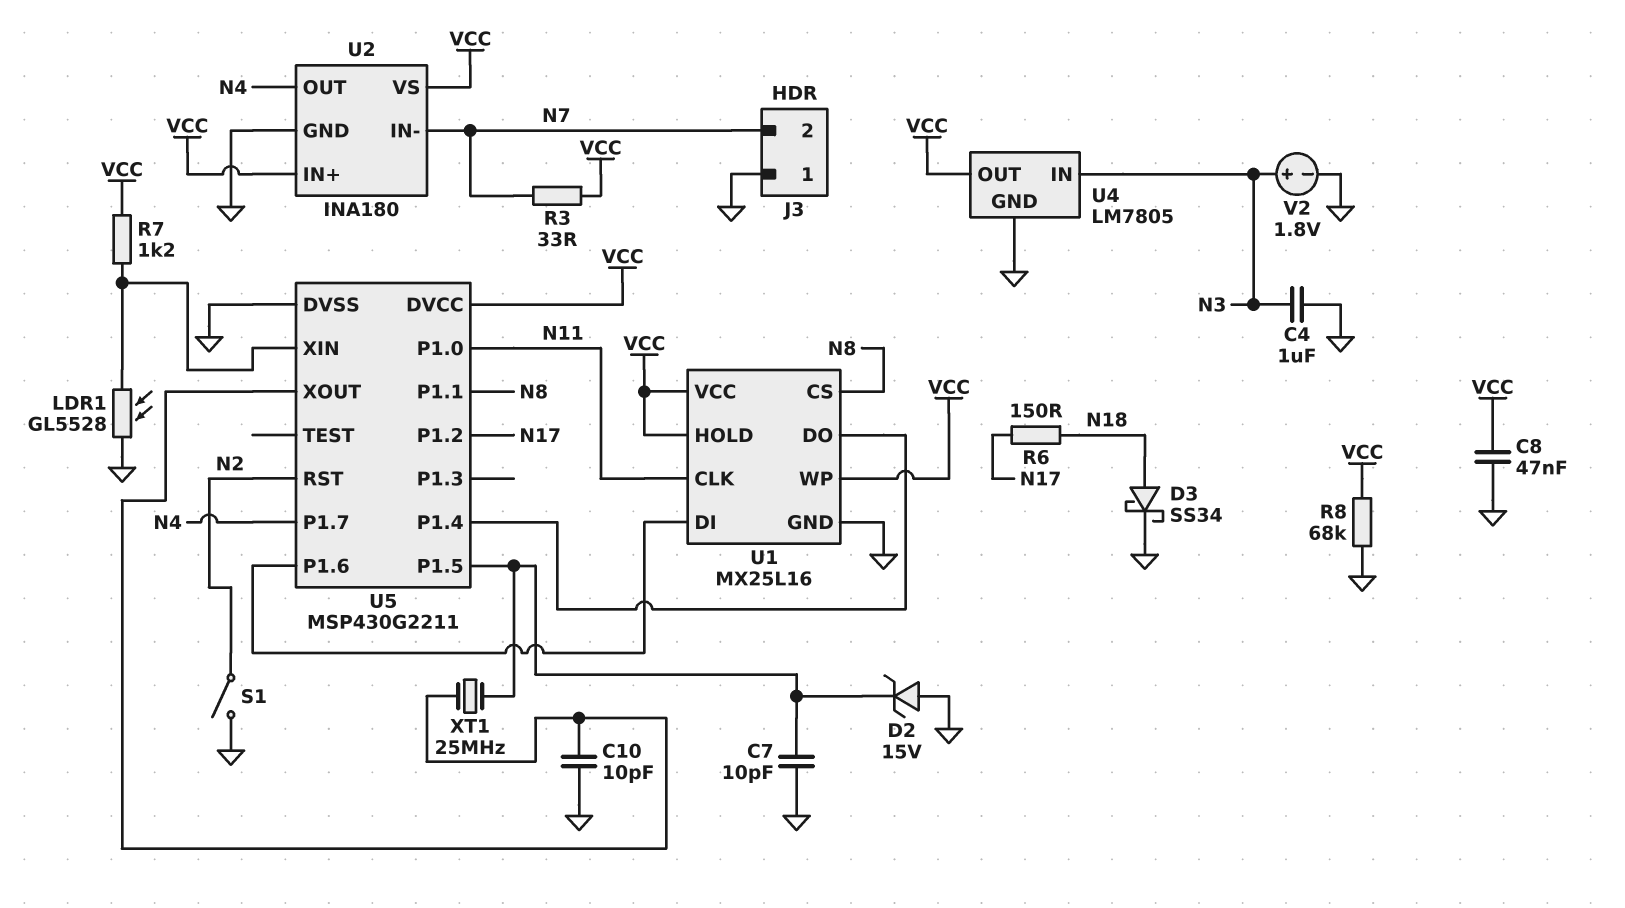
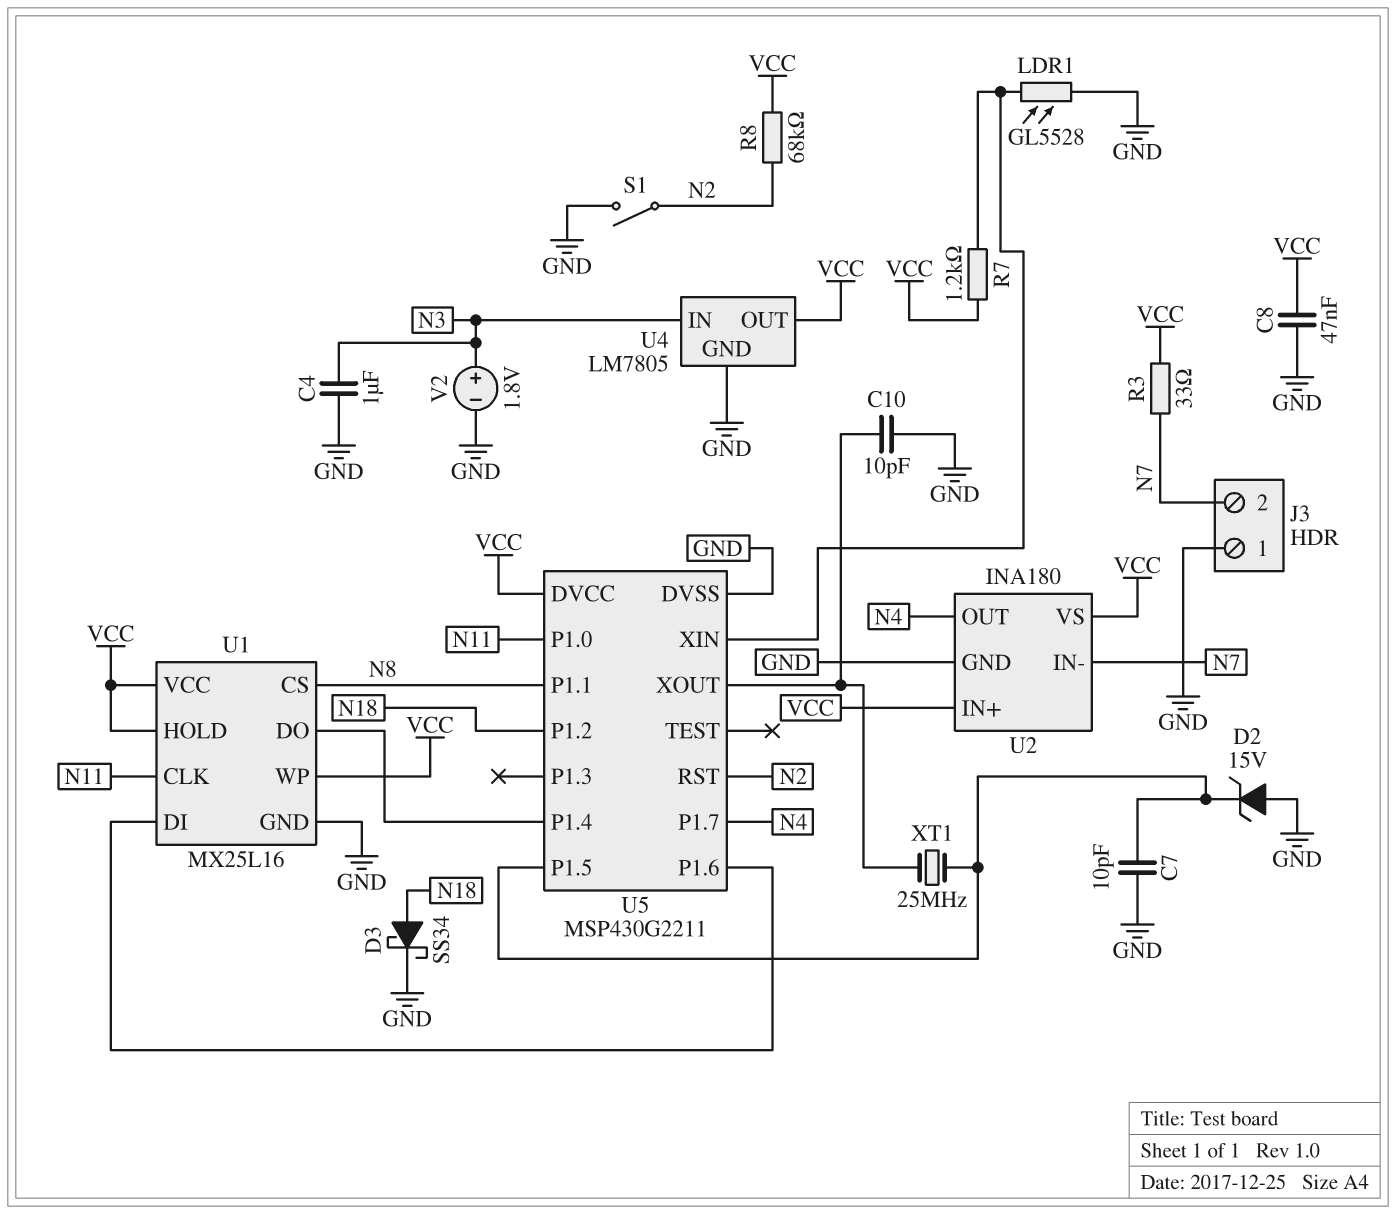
R6: 150 (N17, N18) -> none
R8: 68k (GND, VCC) -> 68k (N2, VCC)
U5 pin P1.2: N17 -> N18

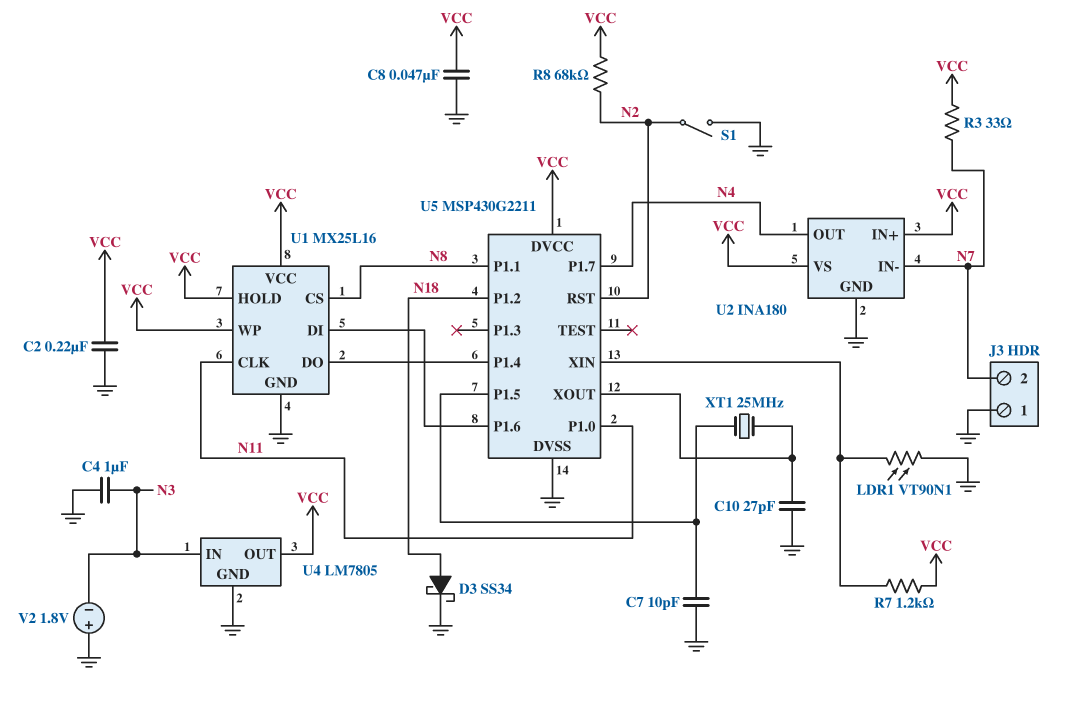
C2: none -> 220nF (GND, VCC)
C10: 10pF (GND, U5/XOUT) -> 27pF (GND, U5/XOUT)
D2: zener 15V (A GND, K U5/P1.5) -> none
LDR1: GL5528 (GND, U5/XIN) -> VT90N1 (GND, U5/XIN)
V2: 1.8V (plus N3, minus GND) -> 1.8V (plus GND, minus N3)

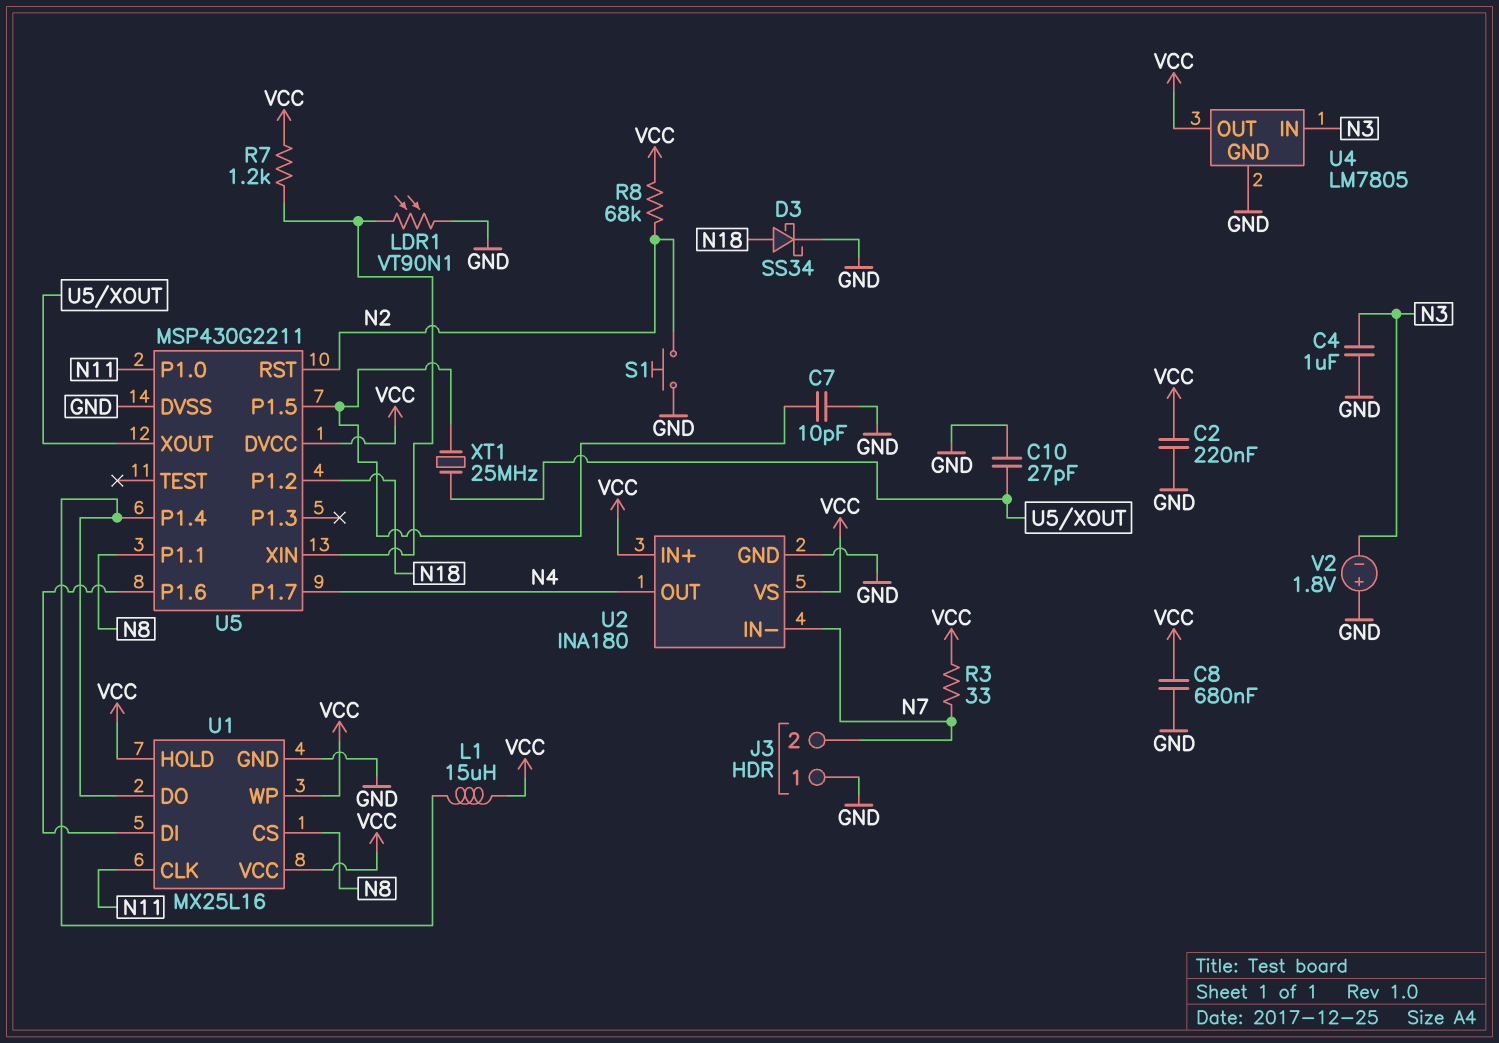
C8: 47nF (GND, VCC) -> 680nF (GND, VCC)
L1: none -> 15uH (U1/DO, VCC)
S1: switch (GND, N2) -> button (GND, N2)

